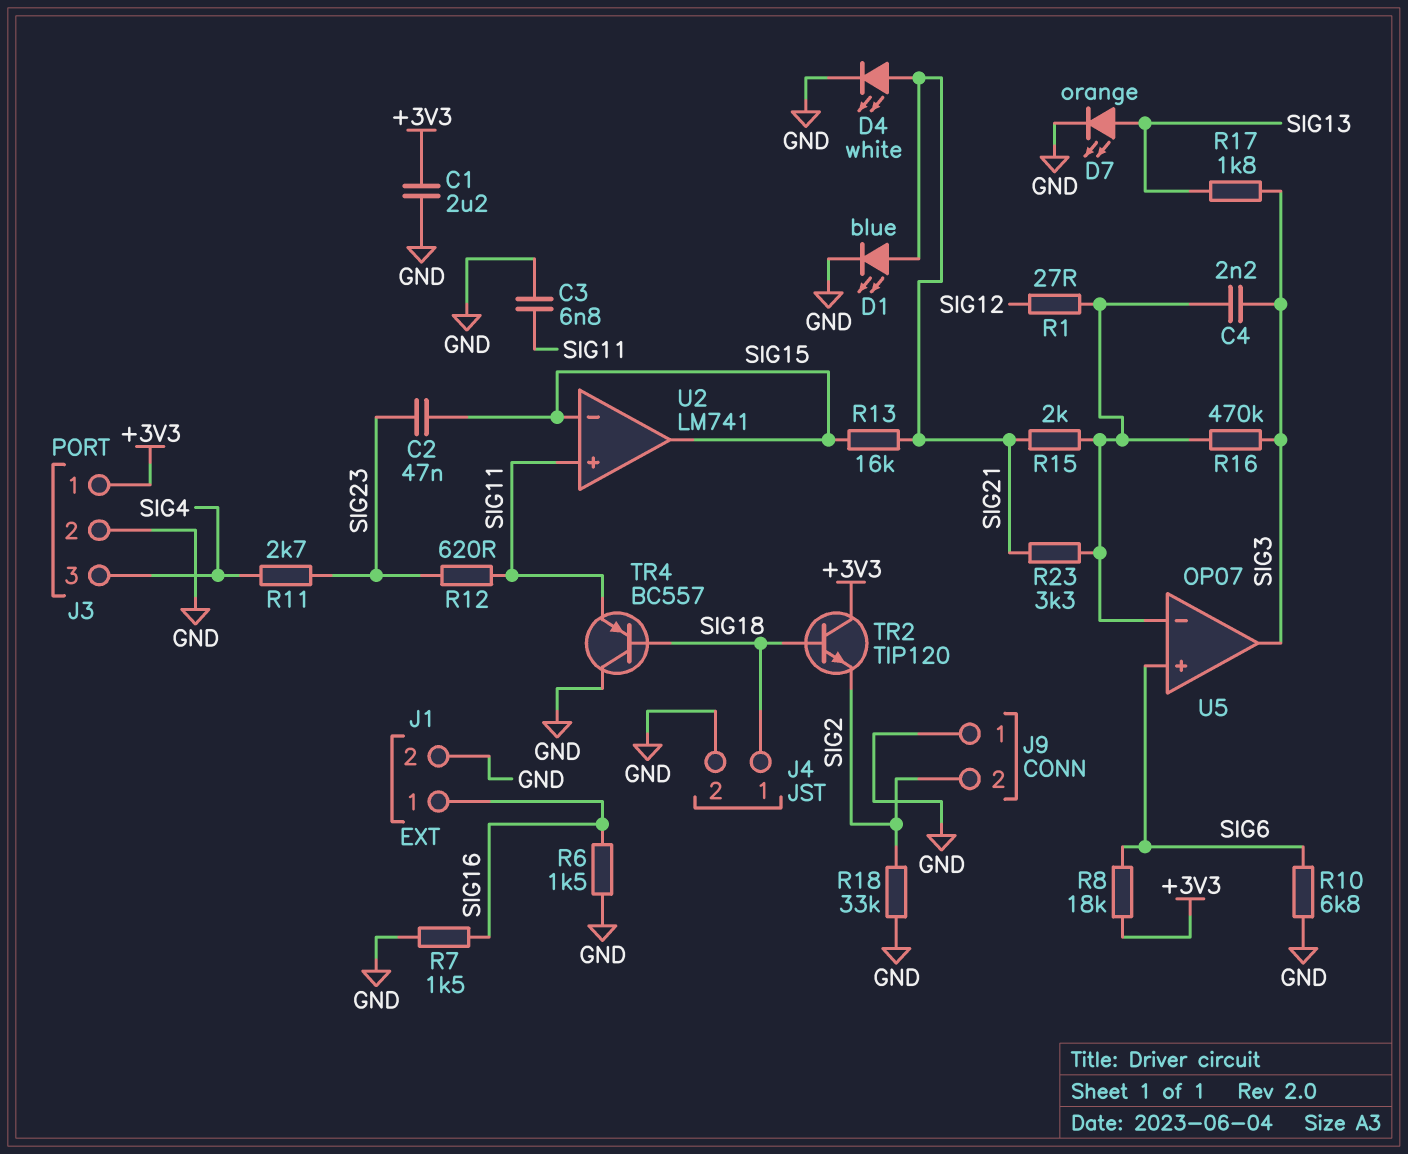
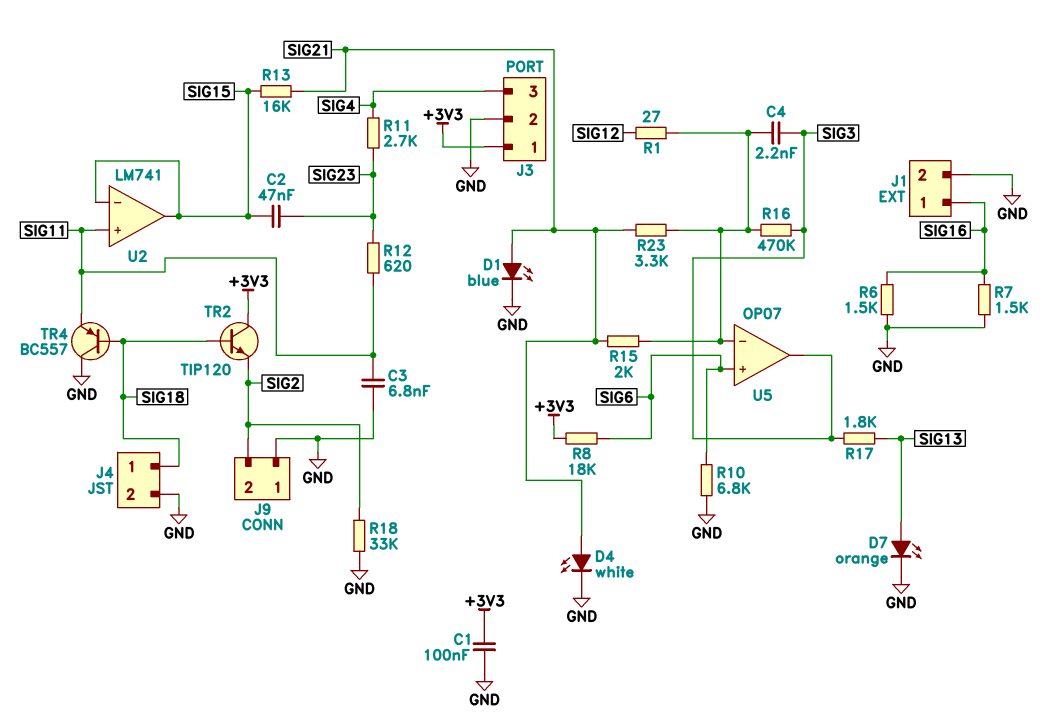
C1: 2.2uF (+3V3, GND) -> 100nF (+3V3, GND)

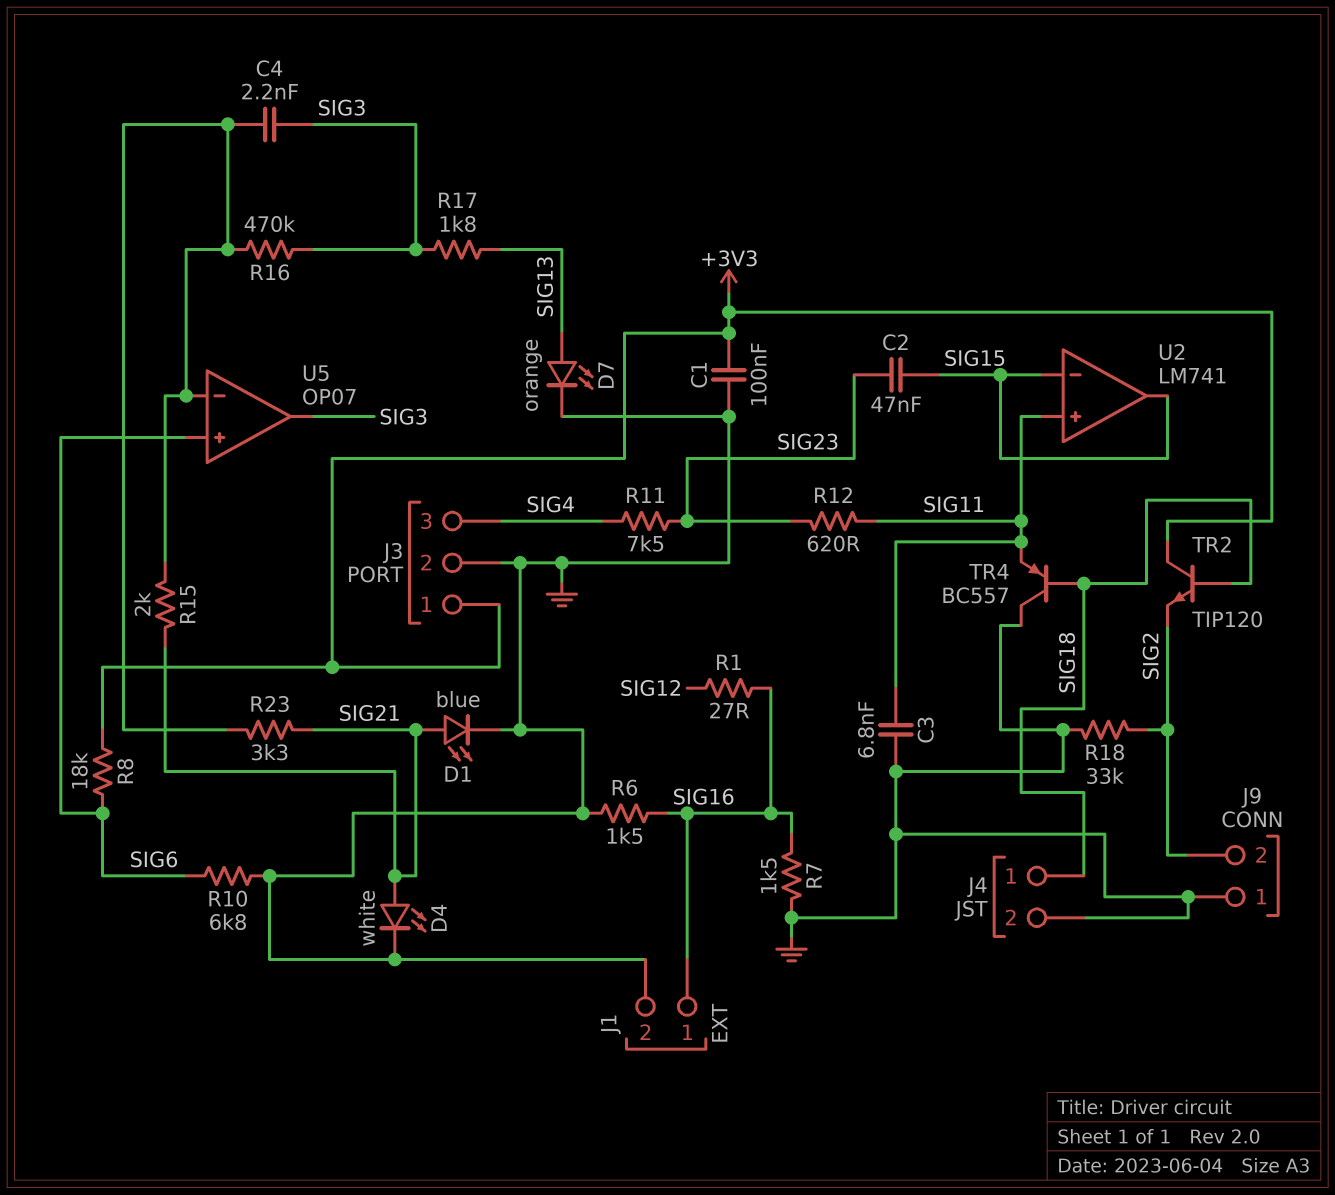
R1: 27 (SIG12, U5/in-) -> 27 (SIG12, SIG16)
R11: 2.7k (SIG4, SIG23) -> 7.5k (SIG4, SIG23)
R13: 16k (SIG15, SIG21) -> none

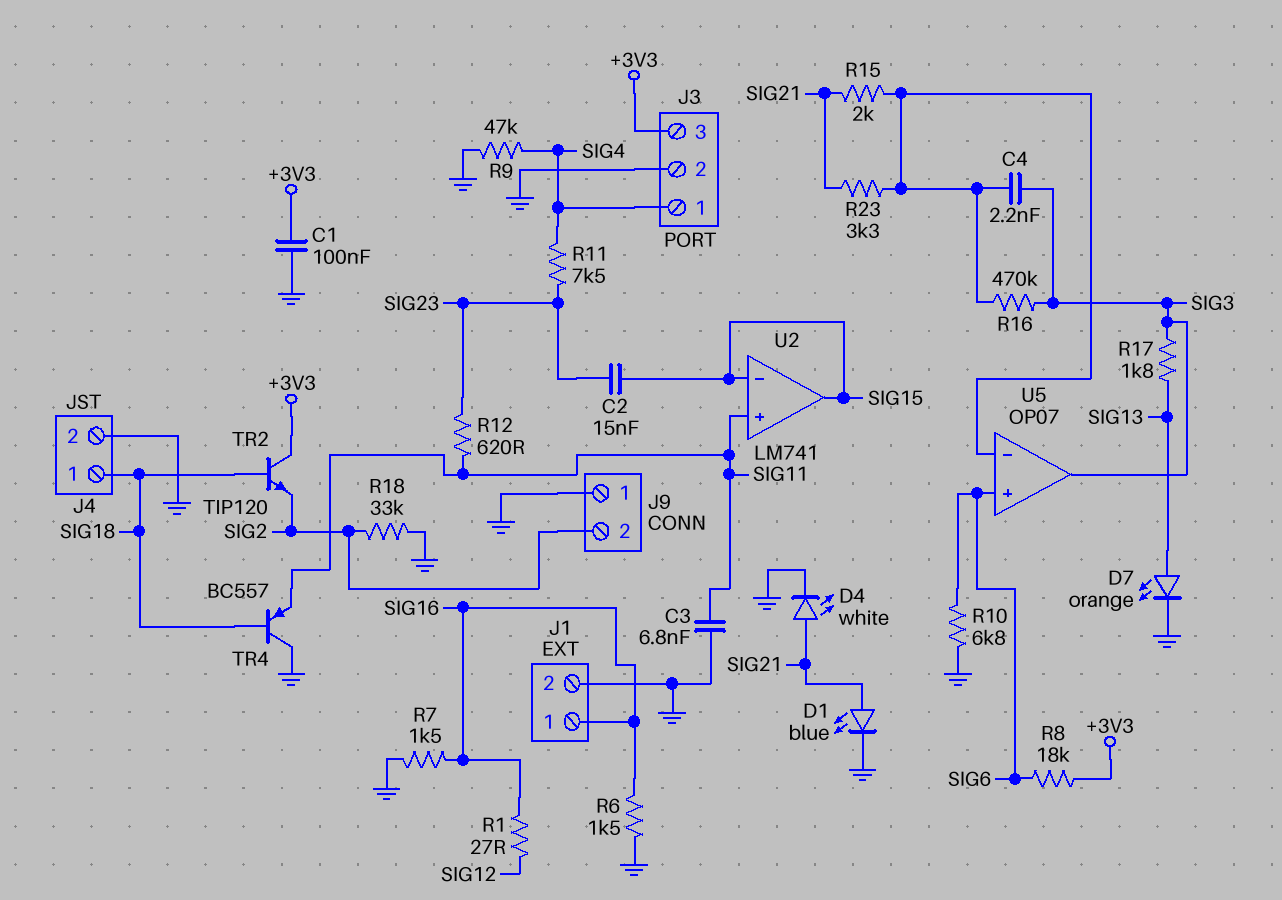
C2: 47nF (SIG15, SIG23) -> 15nF (SIG15, SIG23)
J3 pin 1: +3V3 -> SIG4
J3 pin 3: SIG4 -> +3V3
R9: none -> 47k (GND, SIG4)

